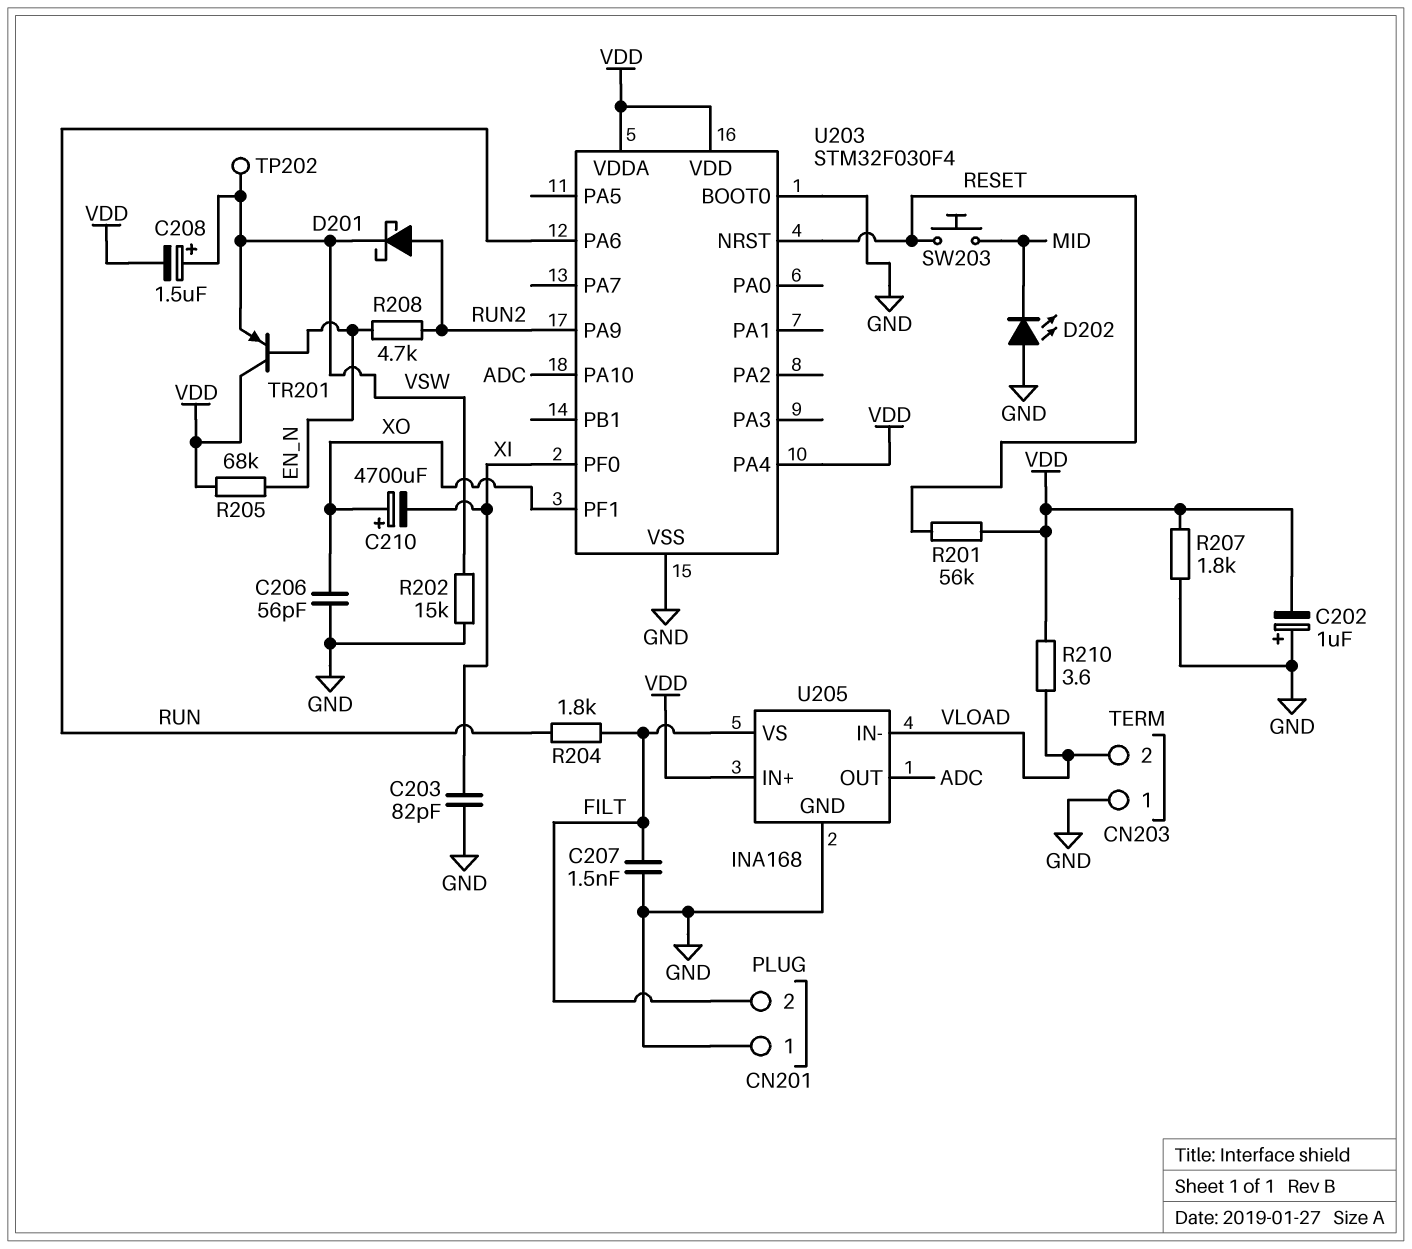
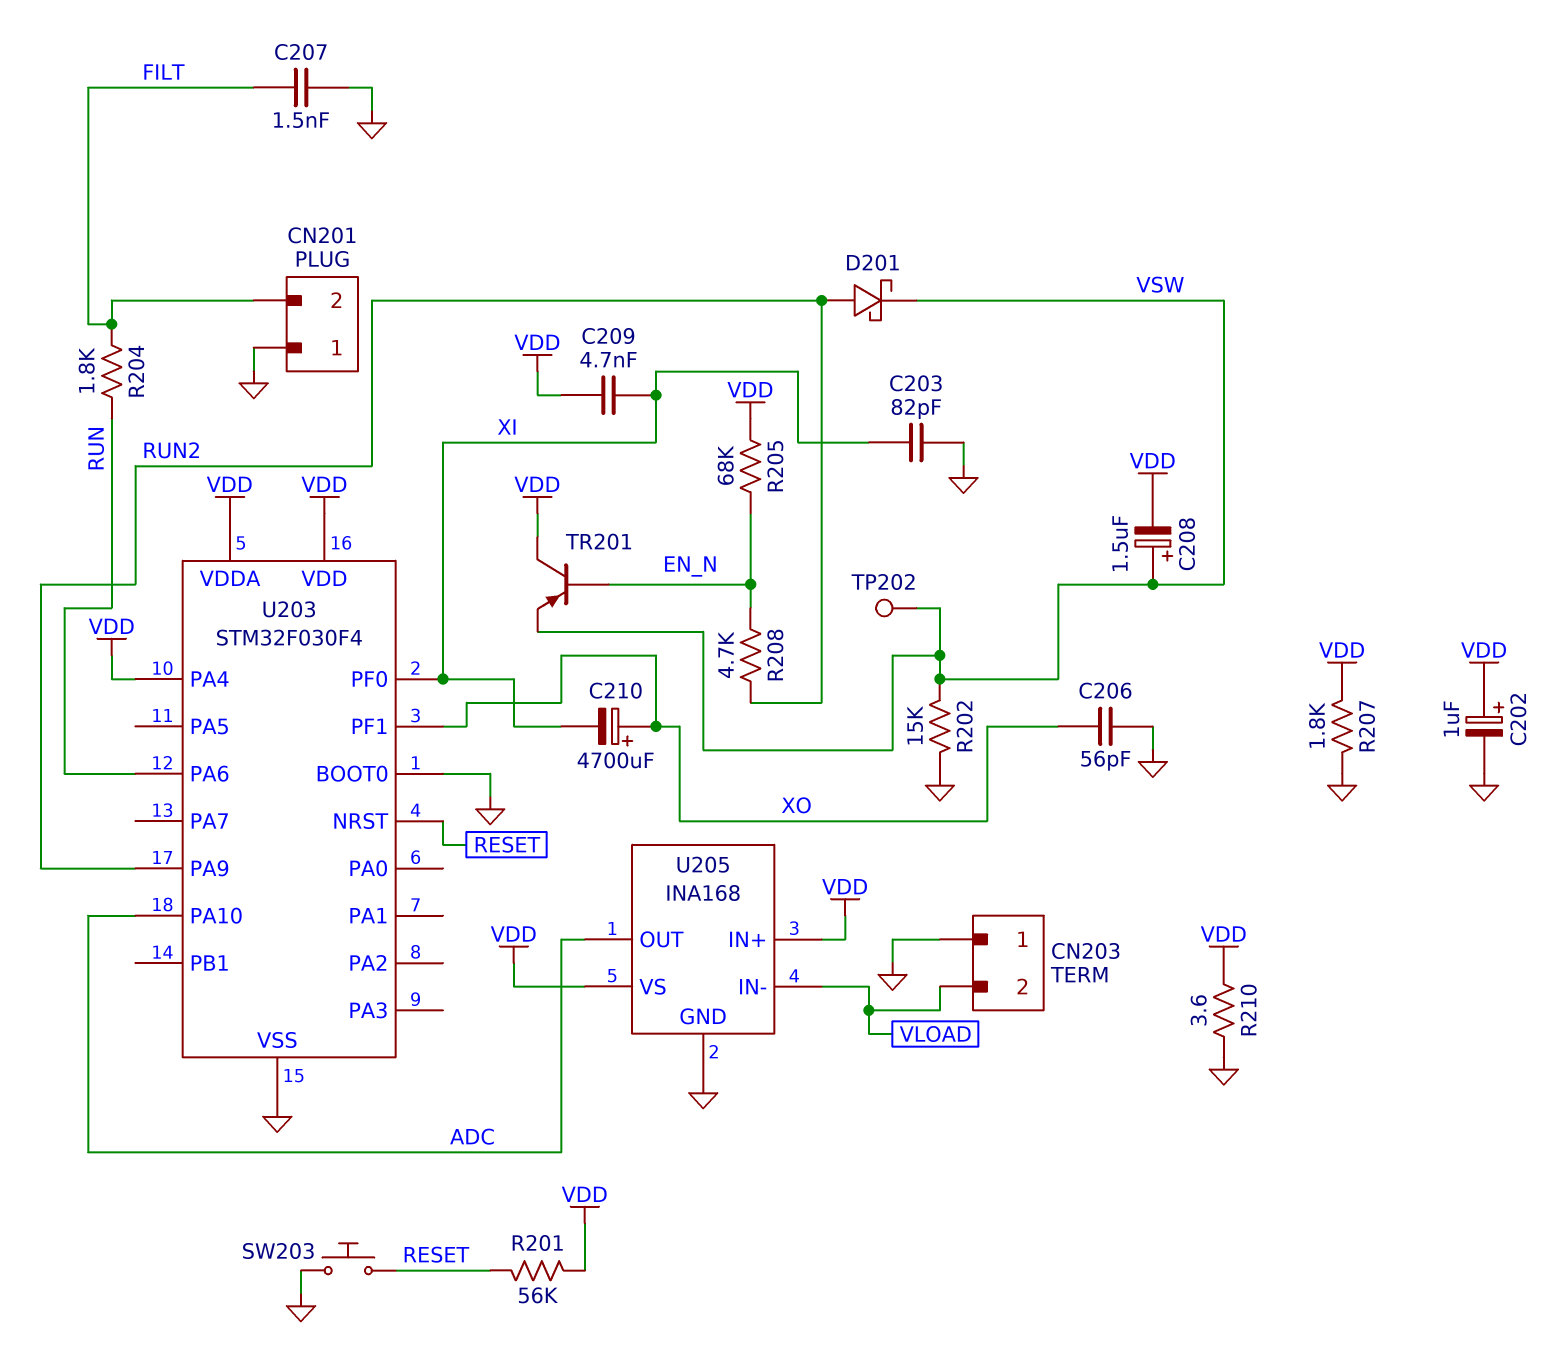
C202: 1uF (plus GND, minus VDD) -> 1uF (plus VDD, minus GND)
C209: none -> 4.7nF (VDD, XI)
D202: LED (A GND, K MID) -> none
R210: 3.6 (VDD, VLOAD) -> 3.6 (GND, VDD)
SW203: button (MID, RESET) -> button (GND, RESET)
U205 pin VS: FILT -> VDD

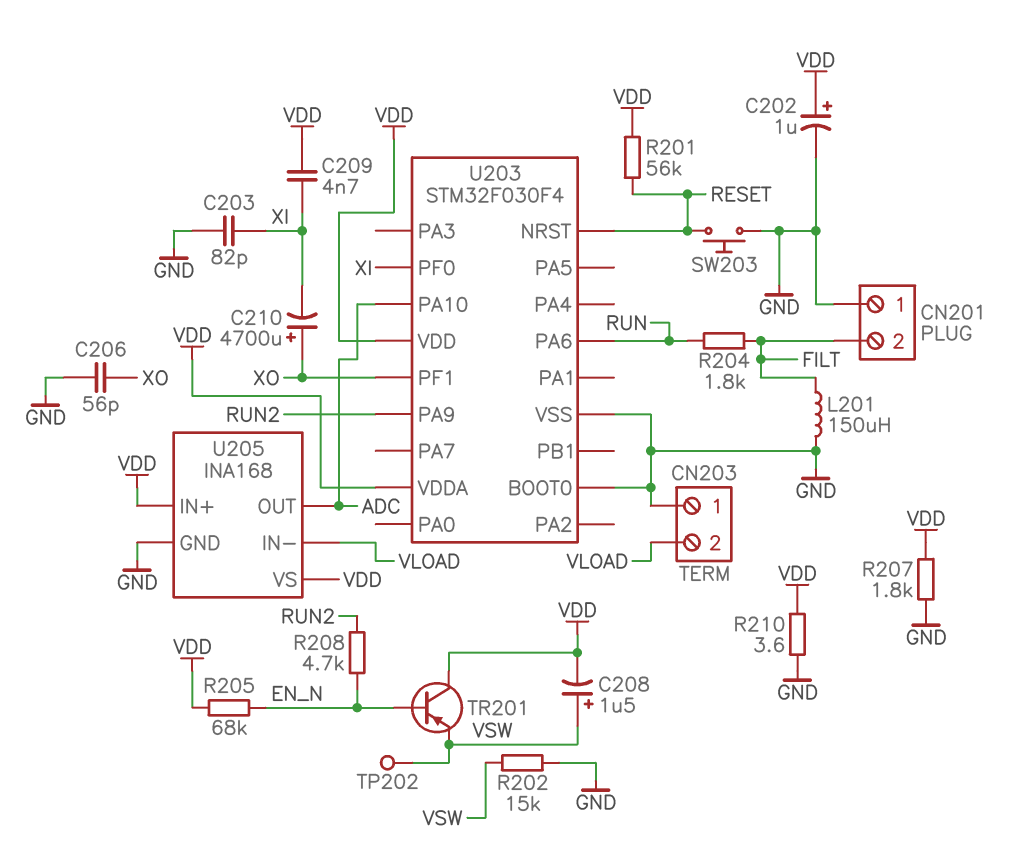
C207: 1.5nF (FILT, GND) -> none
D201: schottky (A RUN2, K VSW) -> none
L201: none -> 150uH (FILT, GND)
U203 pin PA4: VDD -> none

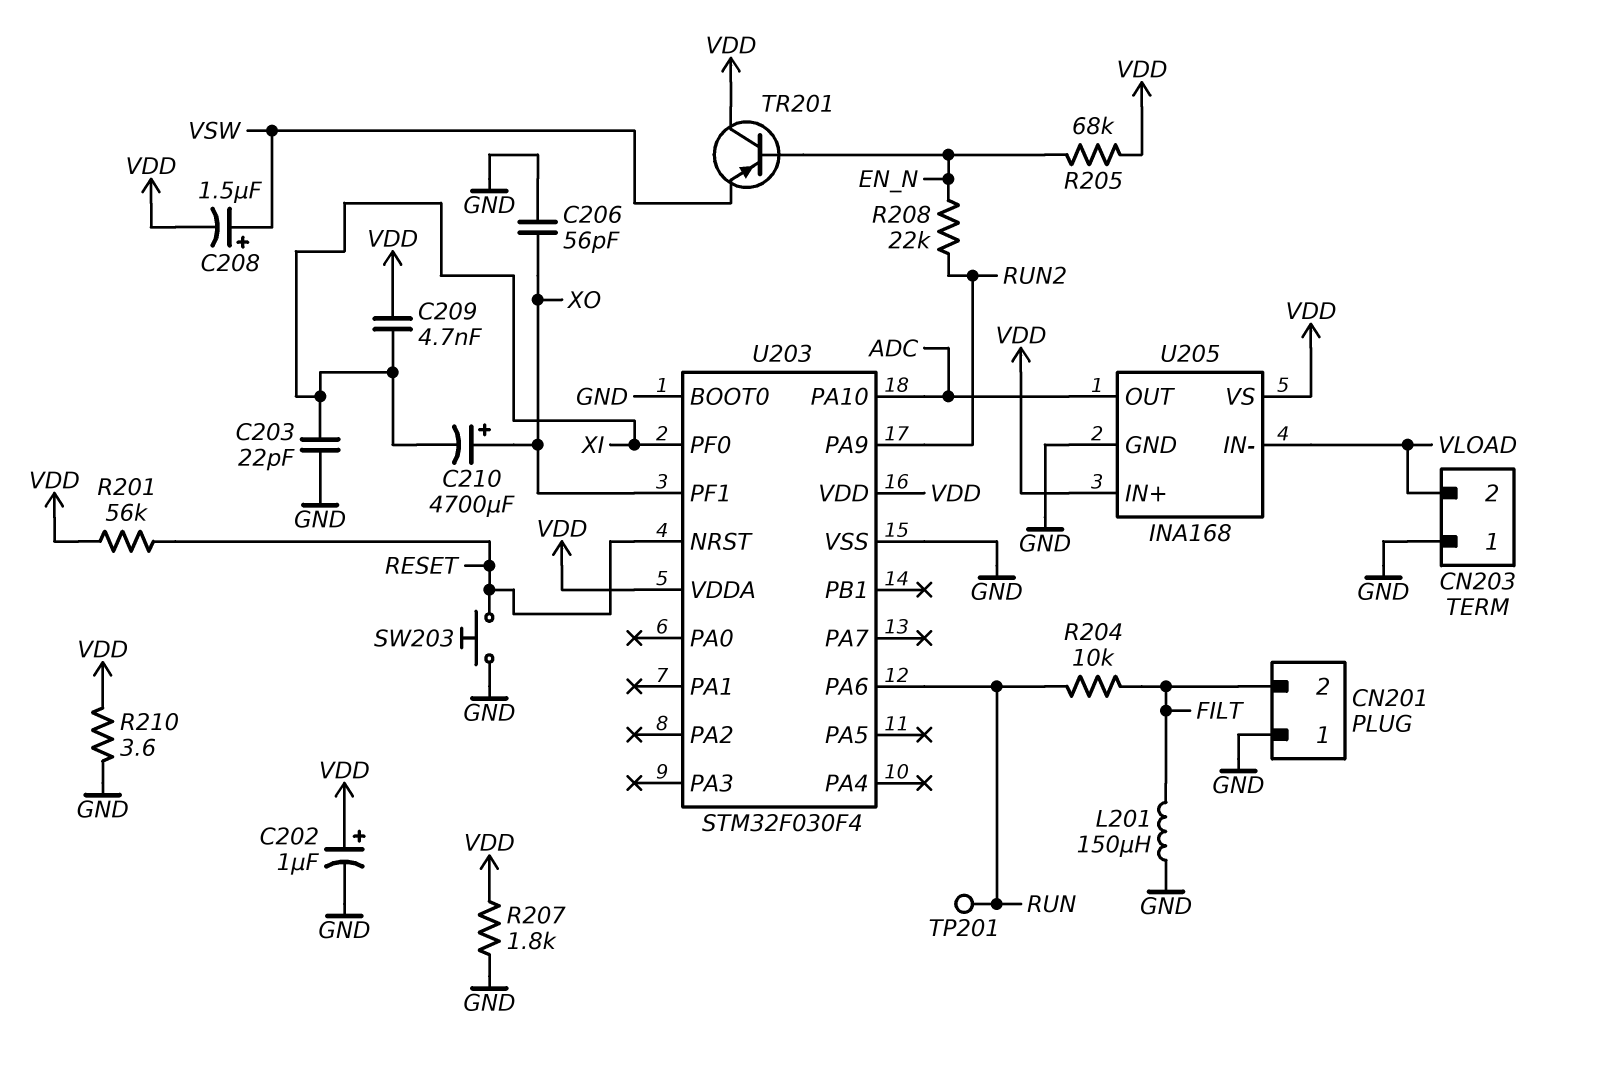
C203: 82pF (GND, XI) -> 22pF (GND, XI)
R202: 15k (GND, VSW) -> none
R204: 1.8k (FILT, RUN) -> 10k (FILT, RUN)
R208: 4.7k (EN_N, RUN2) -> 22k (EN_N, RUN2)
TP201: none -> test point (RUN)
TP202: test point (VSW) -> none

